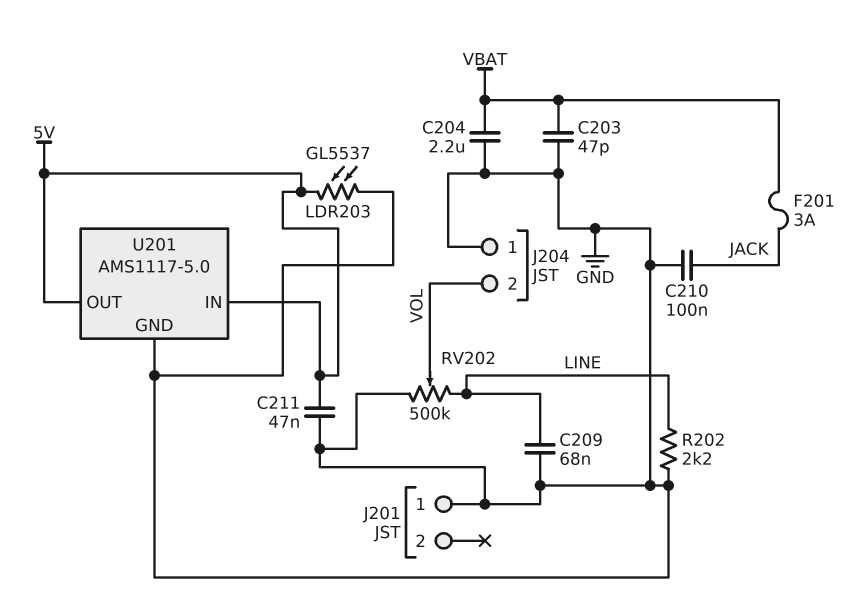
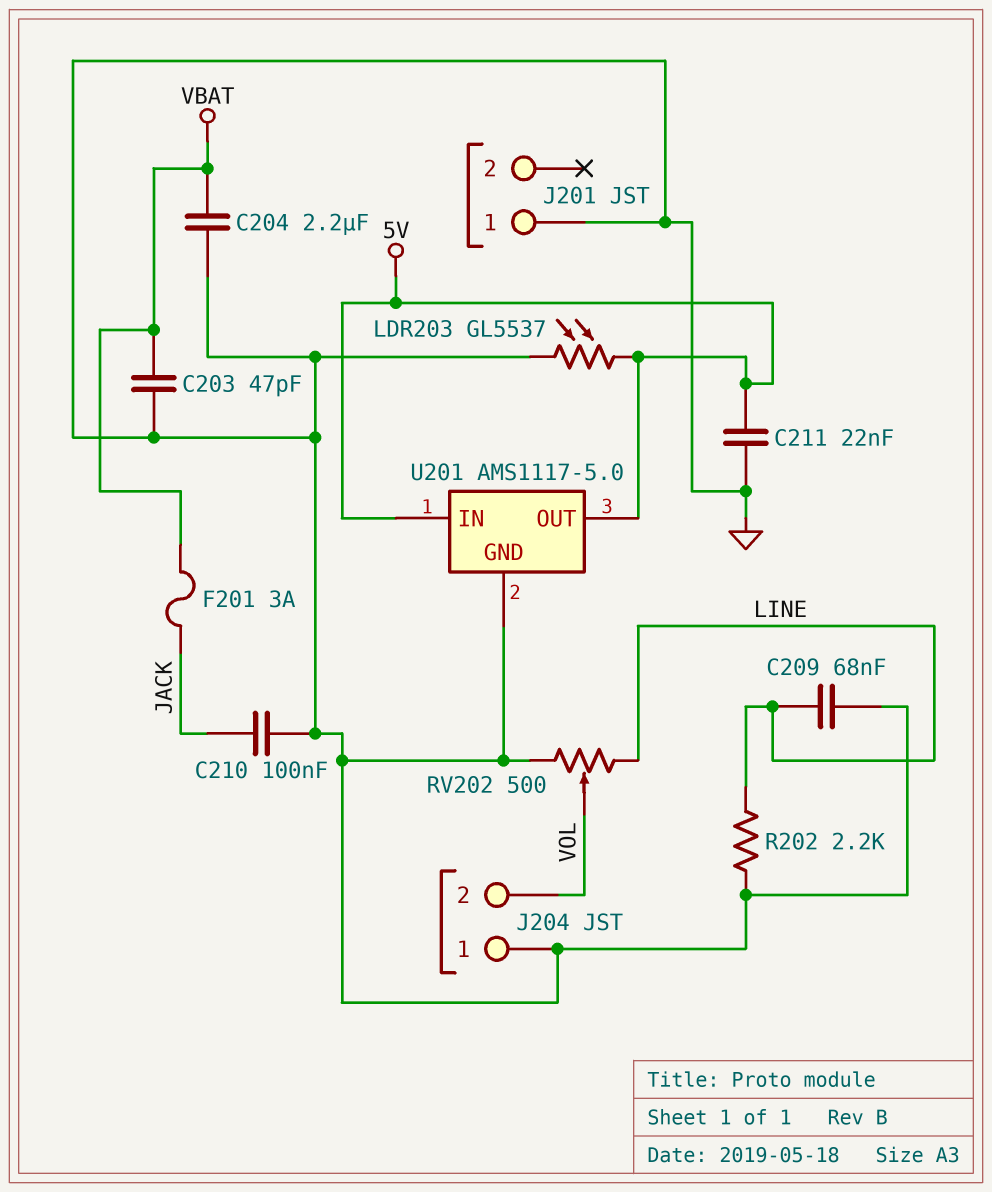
C211: 47nF (5V, GND) -> 22nF (5V, GND)
RV202: 500k (GND, LINE, wiper VOL) -> 500 (GND, LINE, wiper VOL)

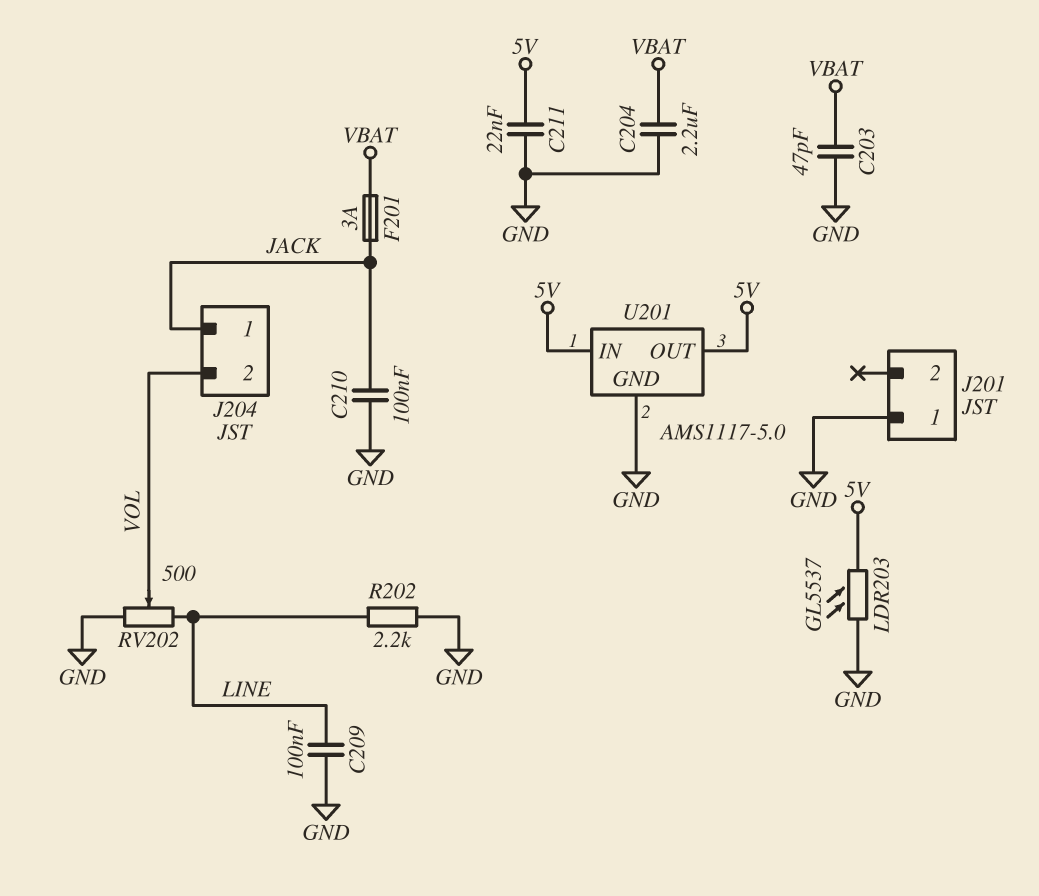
C209: 68nF (GND, LINE) -> 100nF (GND, LINE)
J204 pin 1: GND -> JACK

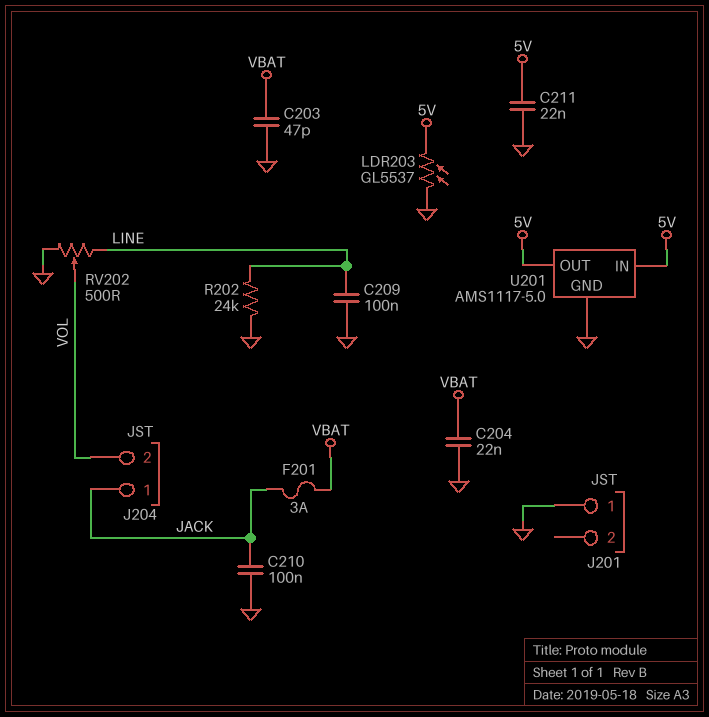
C204: 2.2uF (GND, VBAT) -> 22nF (GND, VBAT)
R202: 2.2k (GND, LINE) -> 24k (GND, LINE)

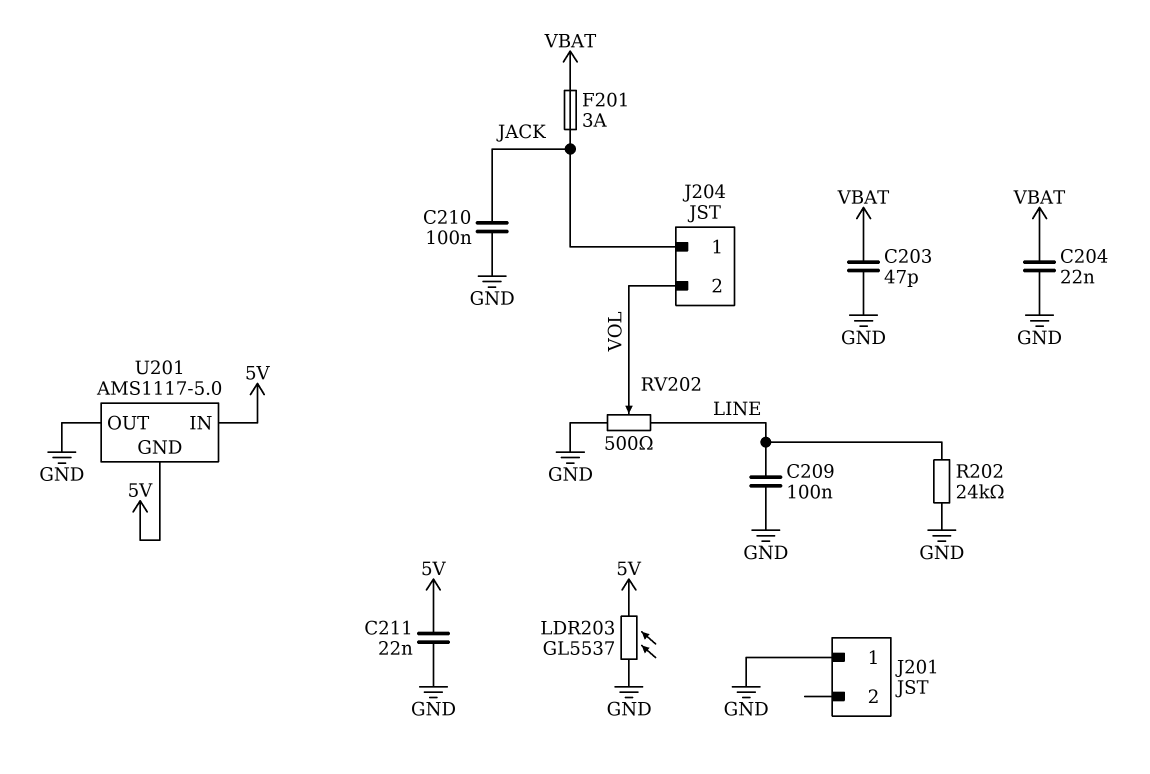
U201 pin GND: GND -> 5V
U201 pin OUT: 5V -> GND

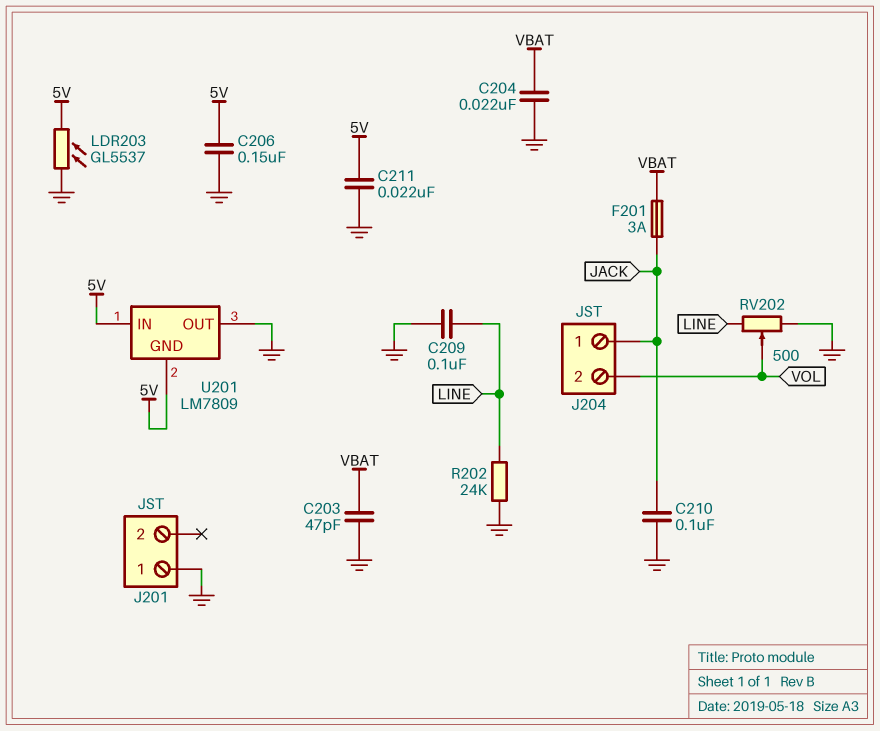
C206: none -> 150nF (5V, GND)
U201: AMS1117-5.0 -> LM7809

